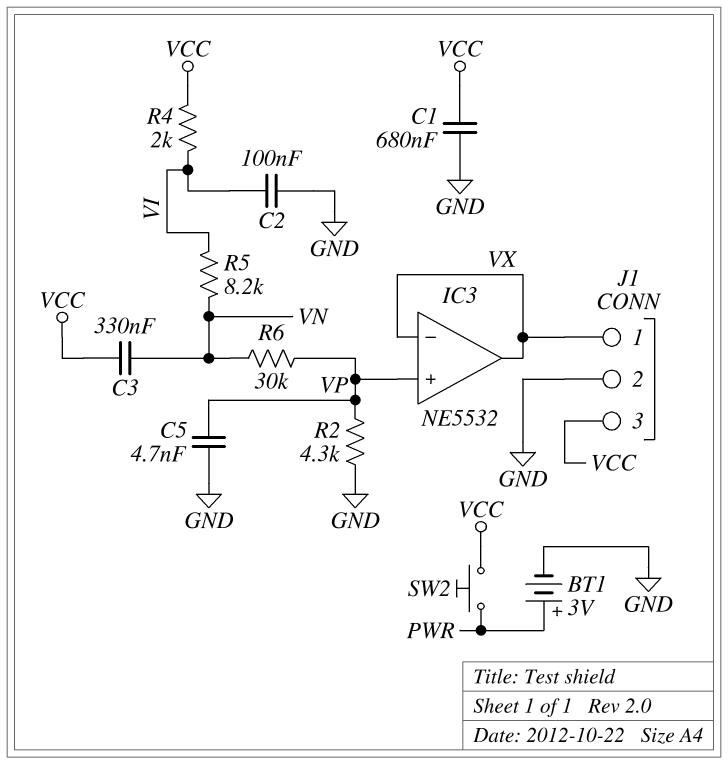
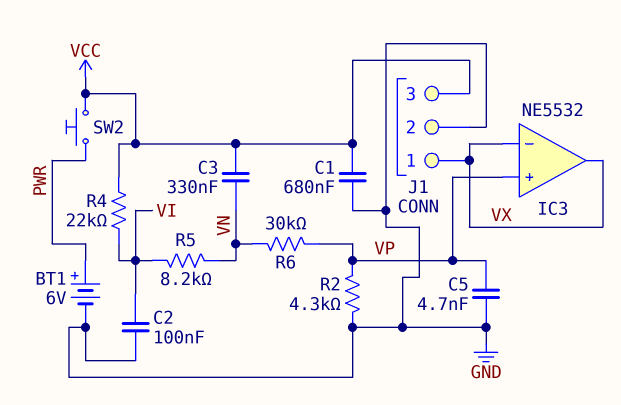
BT1: 3V (plus PWR, minus GND) -> 6V (plus PWR, minus GND)
R4: 2k (VCC, VI) -> 22k (VCC, VI)

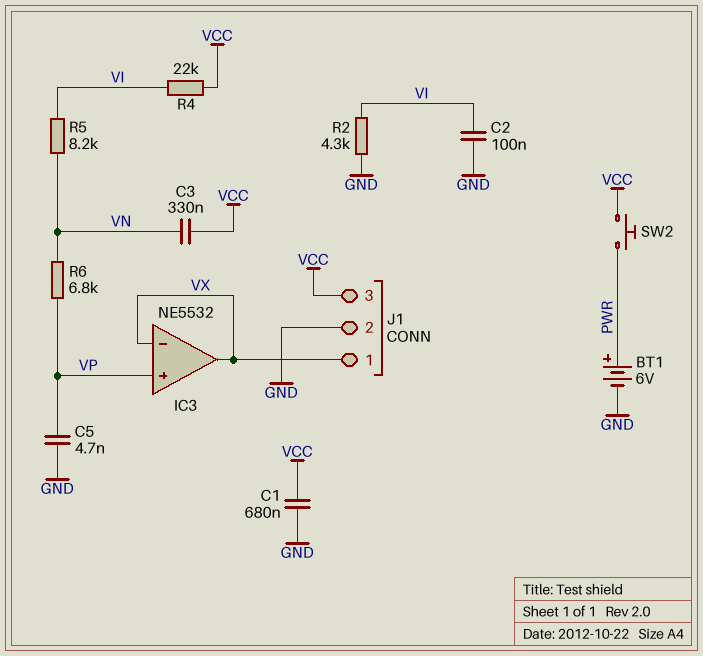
R2: 4.3k (GND, VP) -> 4.3k (GND, VI)
R6: 30k (VN, VP) -> 6.8k (VN, VP)

